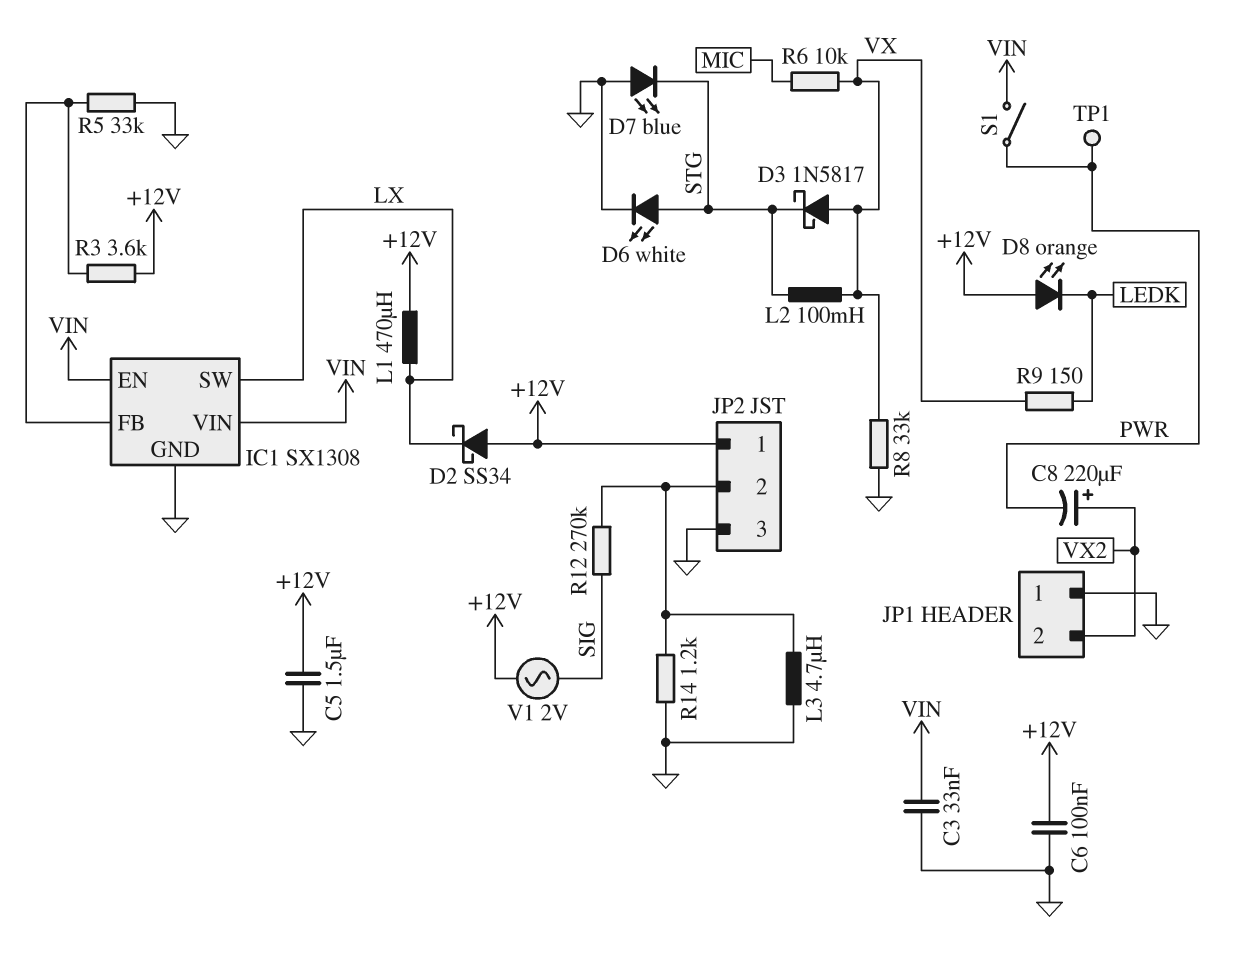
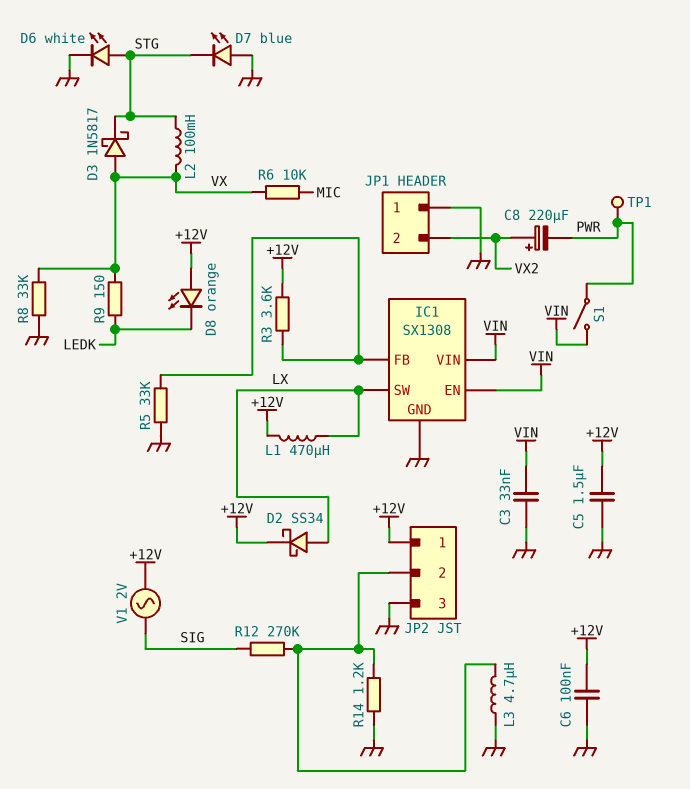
D2: schottky SS34 (A +12V, K LX) -> schottky SS34 (A LX, K +12V)

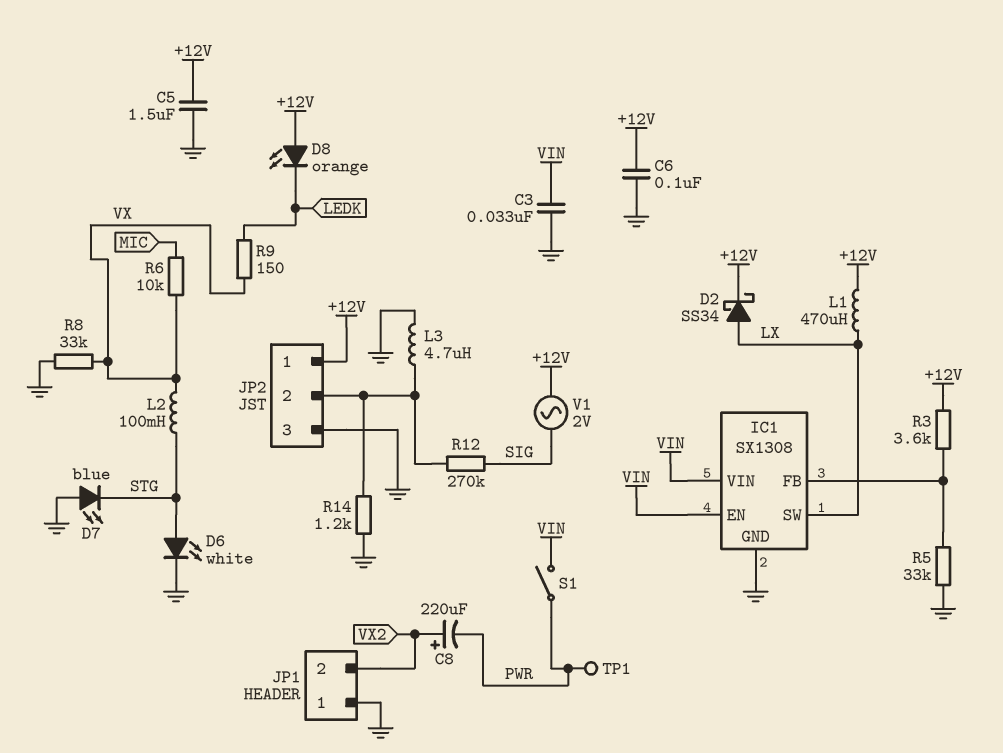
D3: schottky 1N5817 (A VX, K STG) -> none

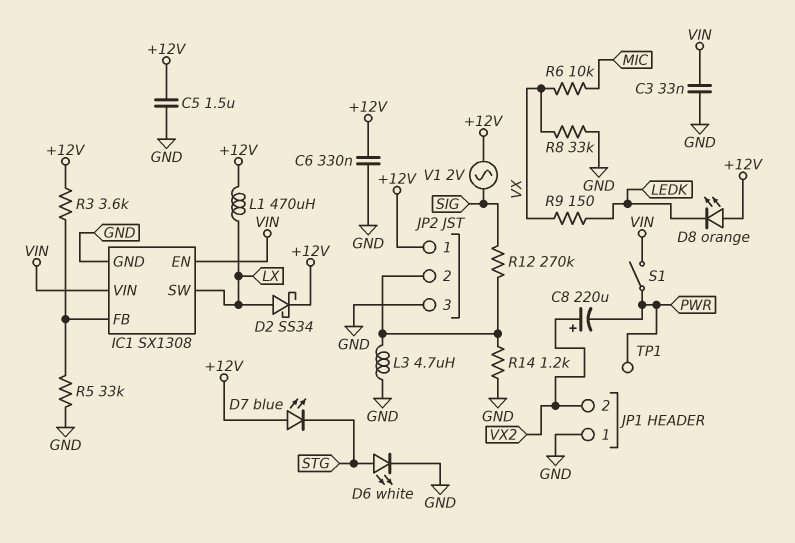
C6: 100nF (+12V, GND) -> 330nF (+12V, GND)
D7: LED blue (A GND, K STG) -> LED blue (A +12V, K STG)
L2: 100mH (STG, VX) -> none

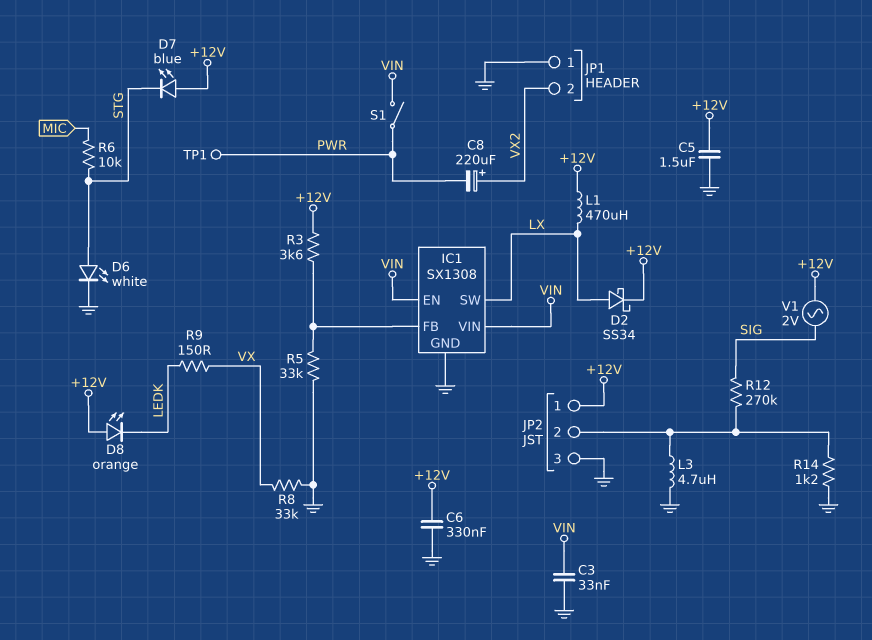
R6: 10k (MIC, VX) -> 10k (MIC, STG)

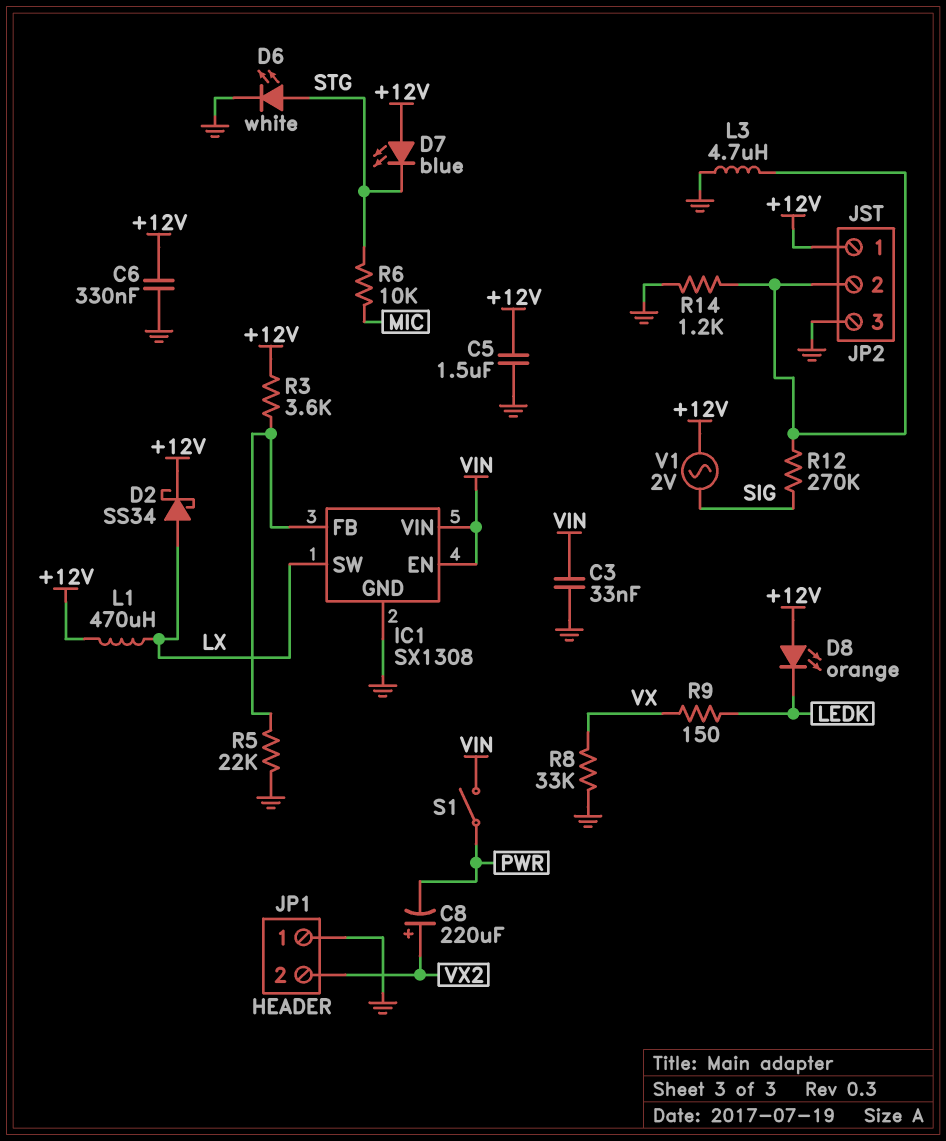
R5: 33k (GND, IC1/FB) -> 22k (GND, IC1/FB)
TP1: test point (PWR) -> none

